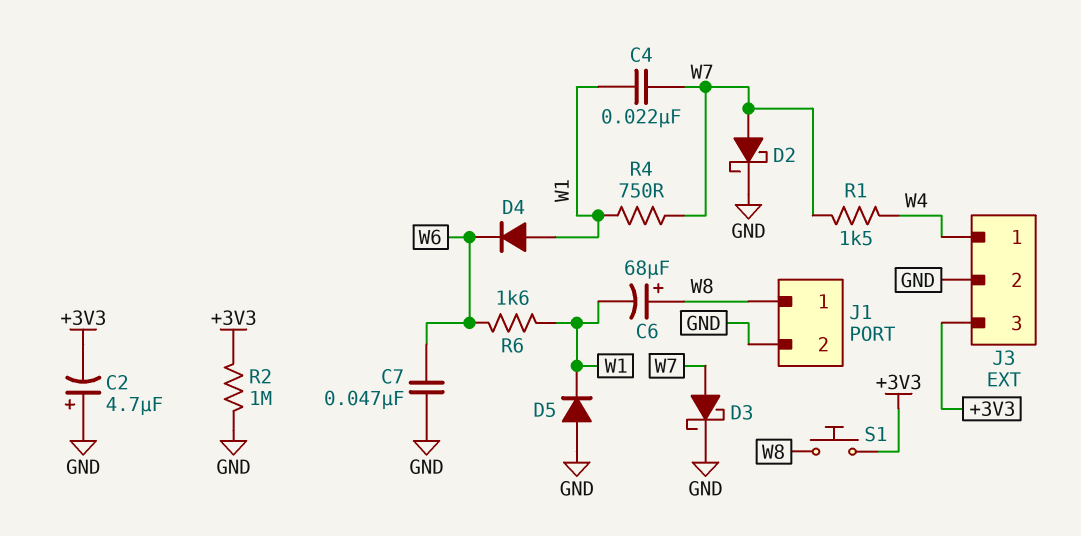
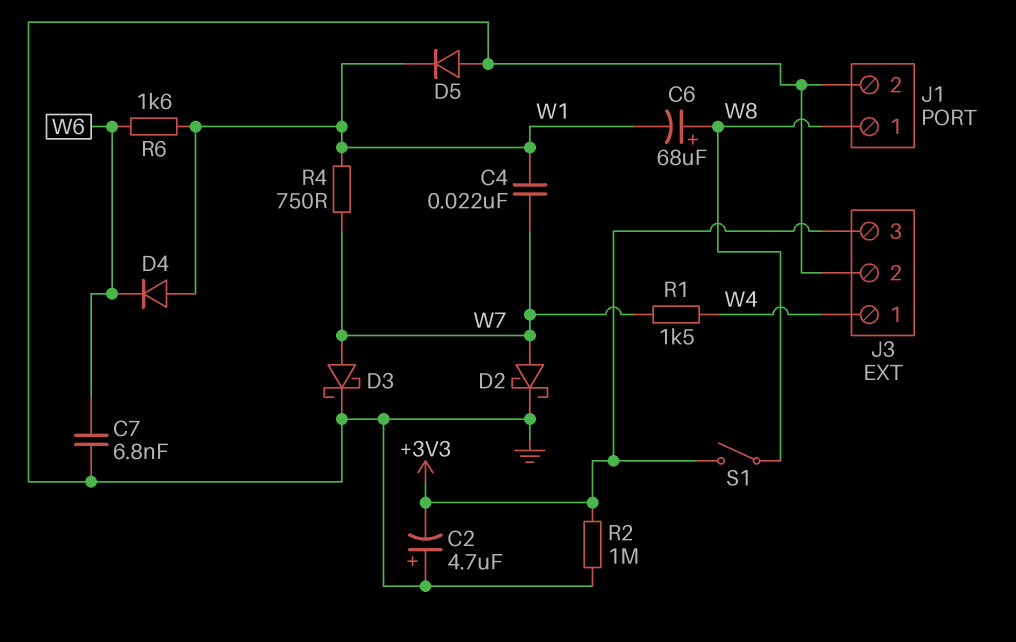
C7: 47nF (GND, W6) -> 6.8nF (GND, W6)
S1: button (+3V3, W8) -> switch (+3V3, W8)

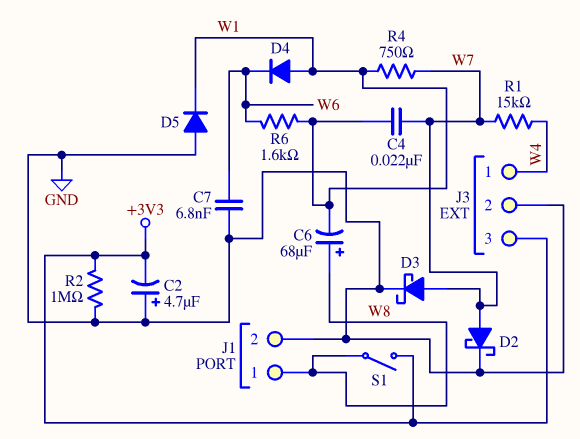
R1: 1.5k (W4, W7) -> 15k (W4, W7)

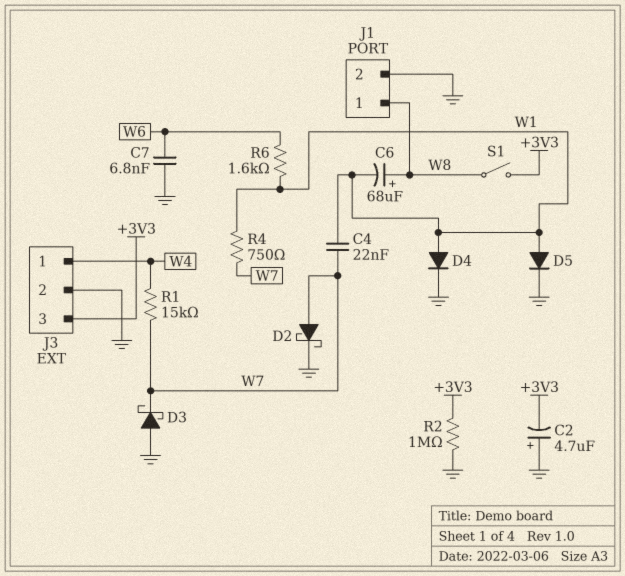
D3: schottky (A W7, K GND) -> schottky (A GND, K W7)
D4: diode (A W1, K W6) -> diode (A W1, K GND)
D5: diode (A GND, K W1) -> diode (A W1, K GND)

